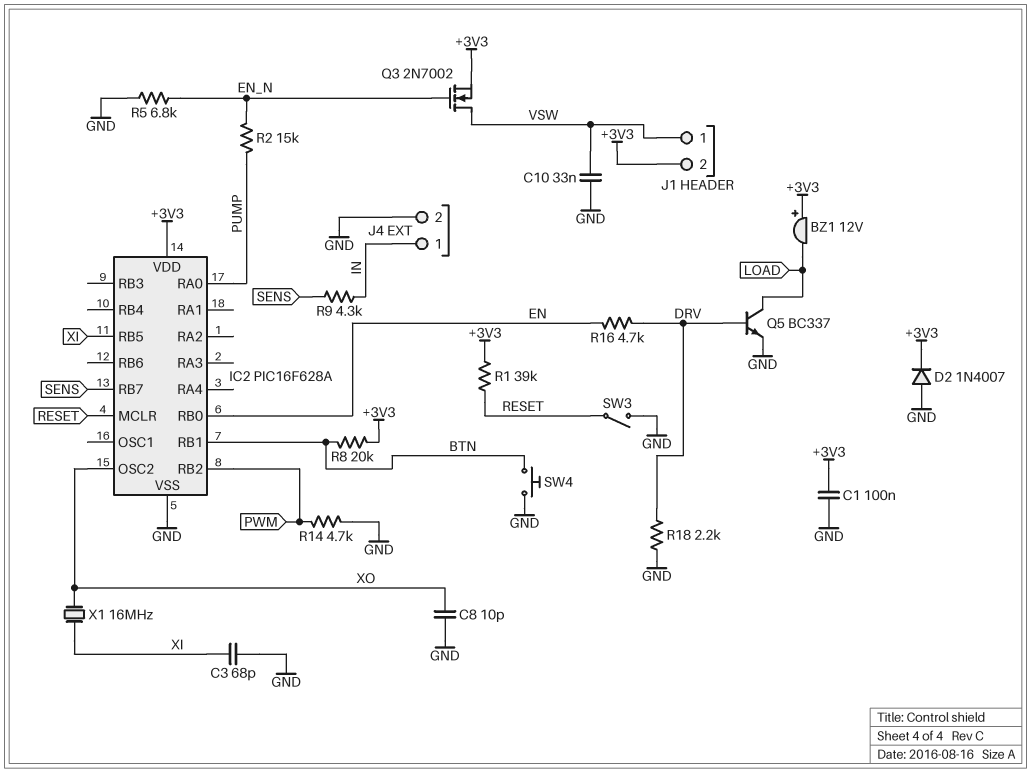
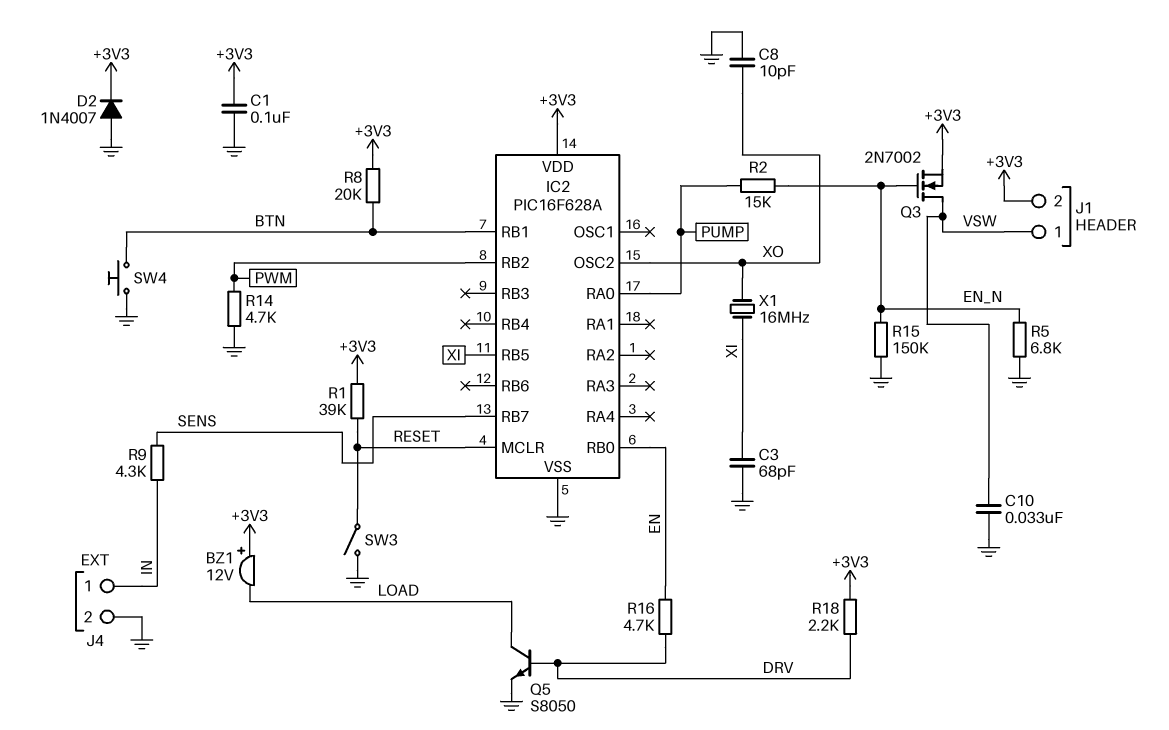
Q5: NPN BC337 (B DRV, C LOAD, E GND) -> NPN S8050 (B DRV, C LOAD, E GND)
R15: none -> 150k (EN_N, GND)
R18: 2.2k (DRV, GND) -> 2.2k (+3V3, DRV)

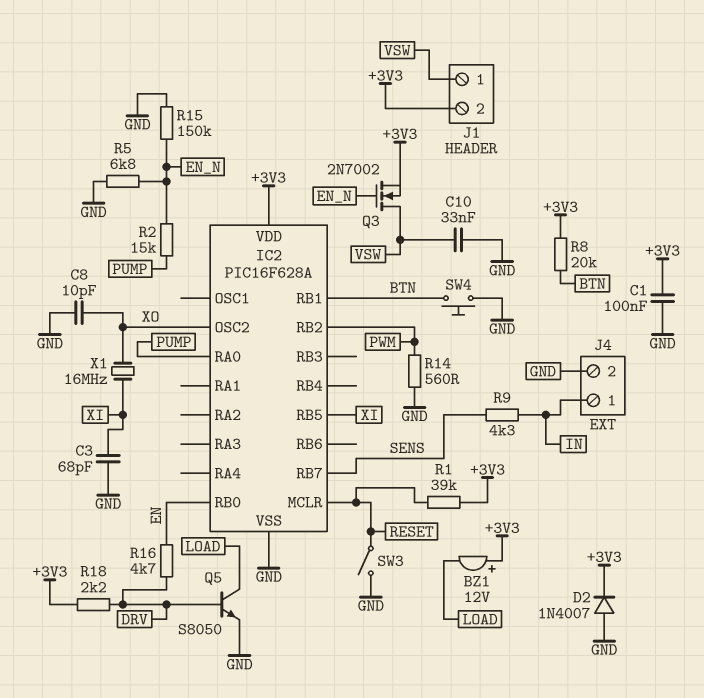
R14: 4.7k (GND, PWM) -> 560 (GND, PWM)

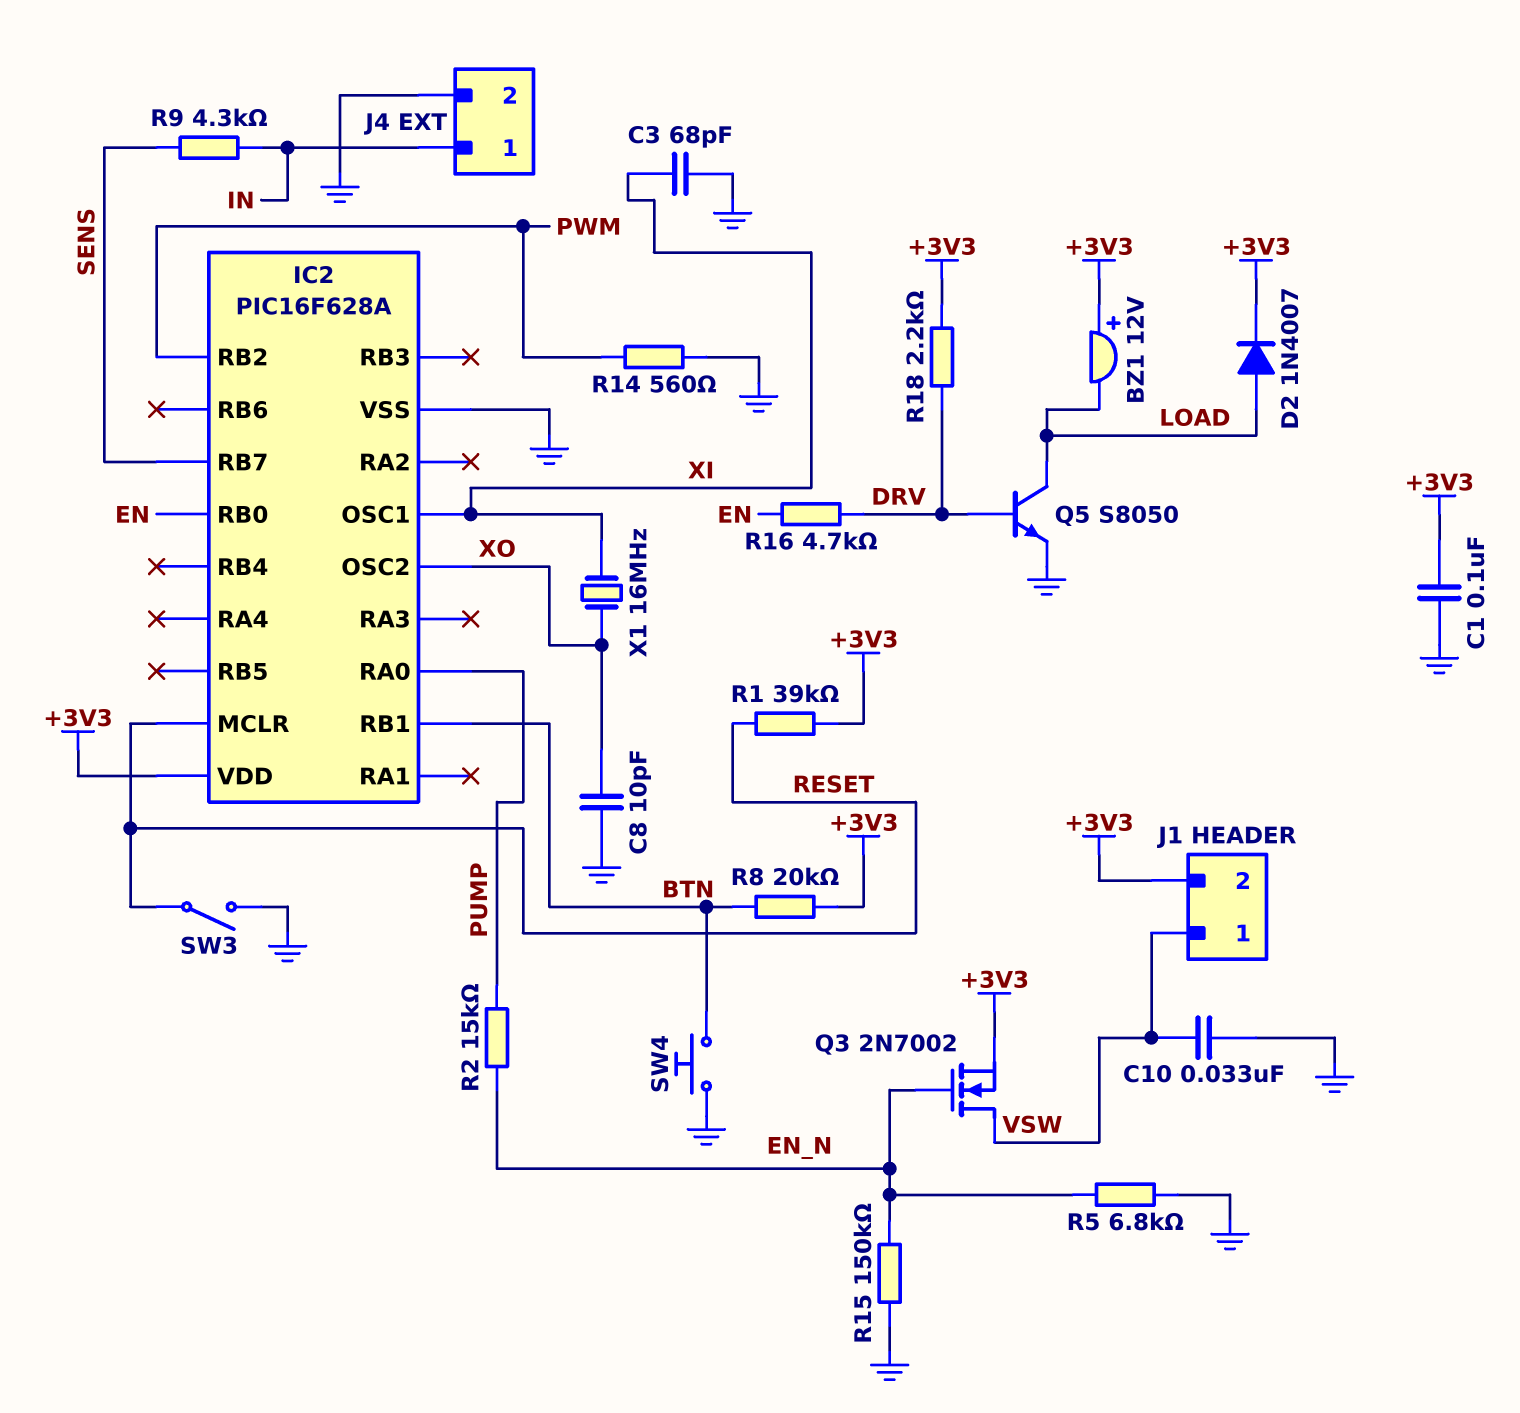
D2: diode 1N4007 (A GND, K +3V3) -> diode 1N4007 (A LOAD, K +3V3)
IC2 pin OSC1: none -> XI
IC2 pin RB5: XI -> none

